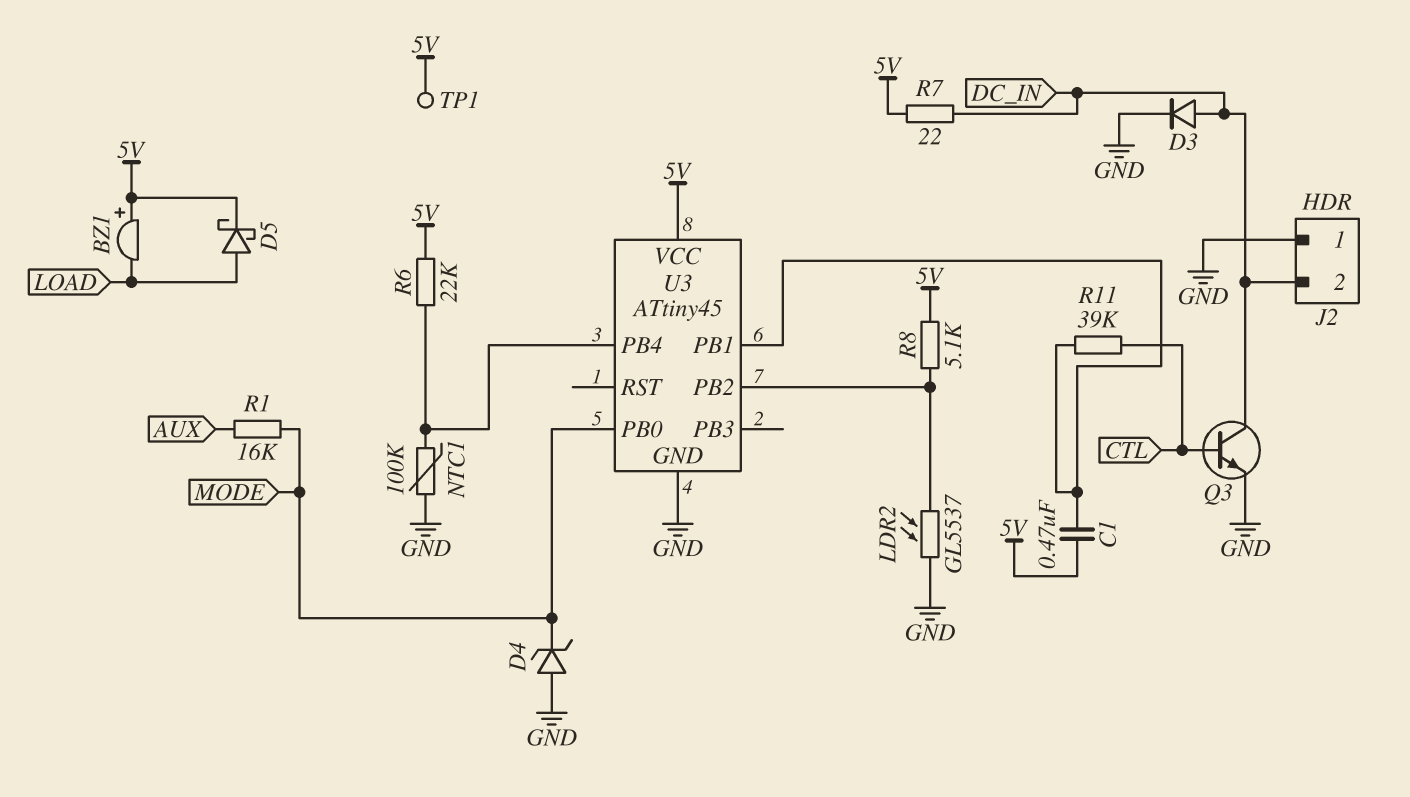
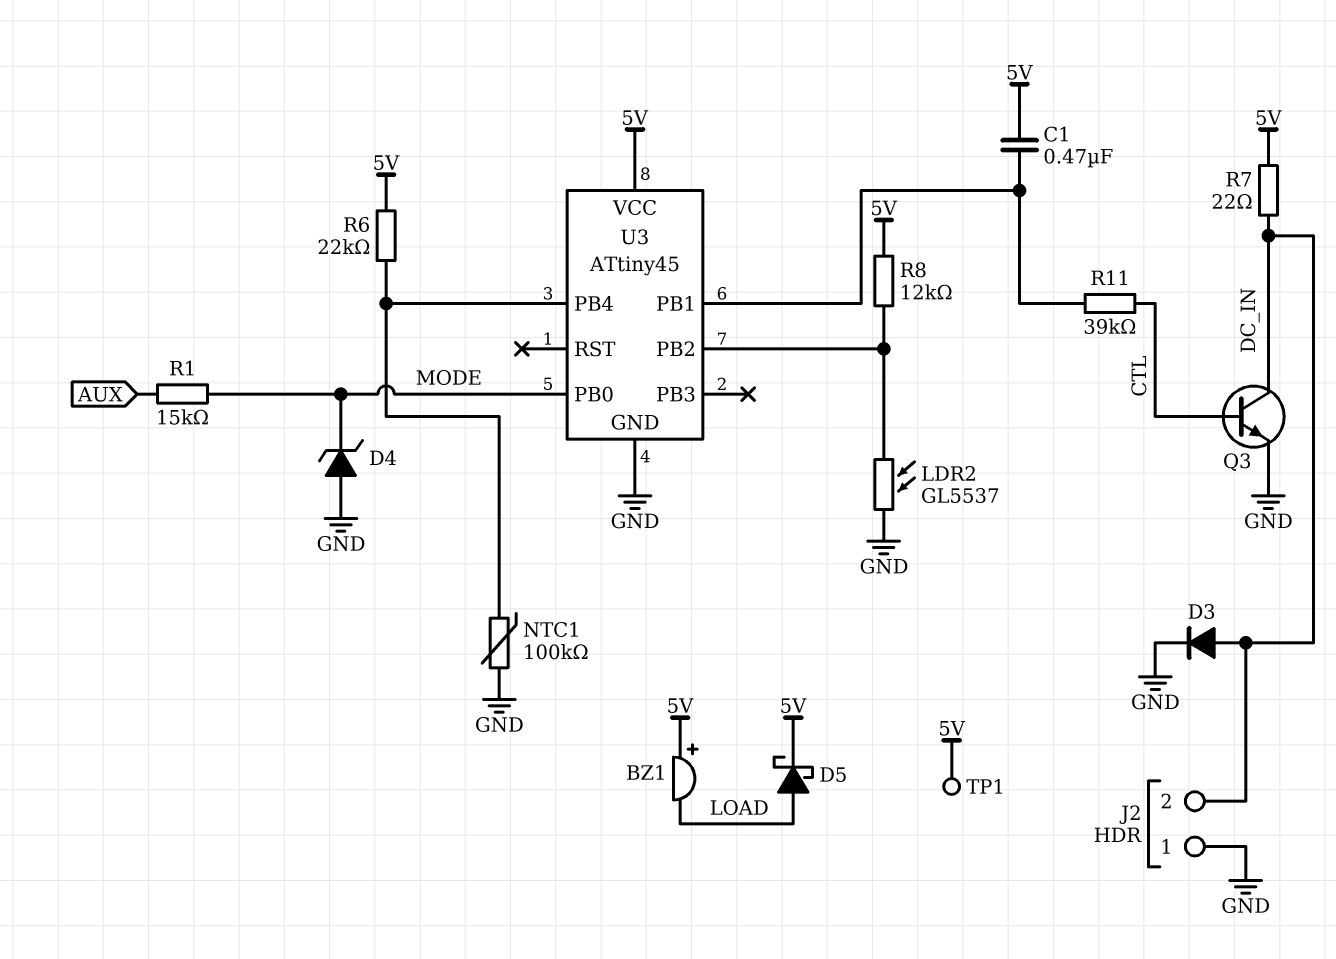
R1: 16k (AUX, MODE) -> 15k (AUX, MODE)
R8: 5.1k (5V, U3/PB2) -> 12k (5V, U3/PB2)

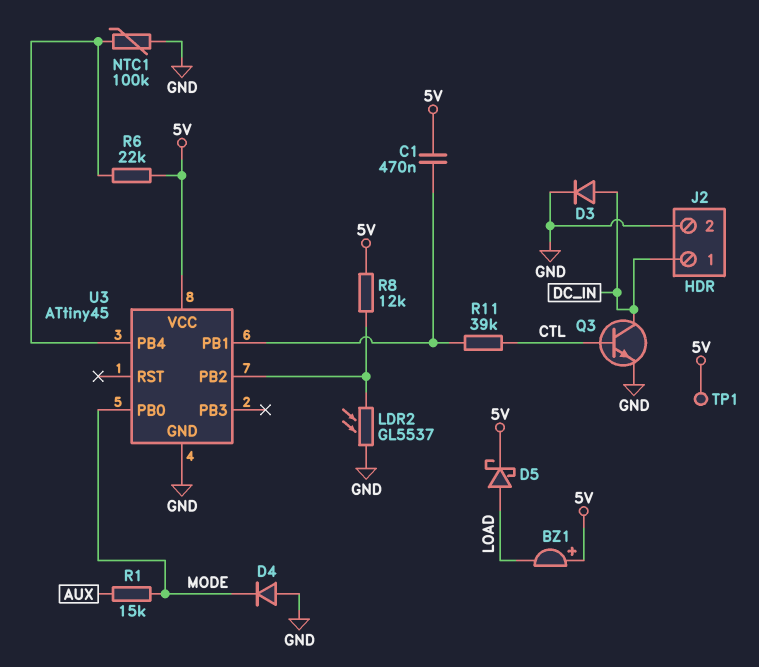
D4: zener (A GND, K MODE) -> diode (A GND, K MODE)
J2 pin 1: GND -> DC_IN
J2 pin 2: DC_IN -> GND
R7: 22 (5V, DC_IN) -> none

